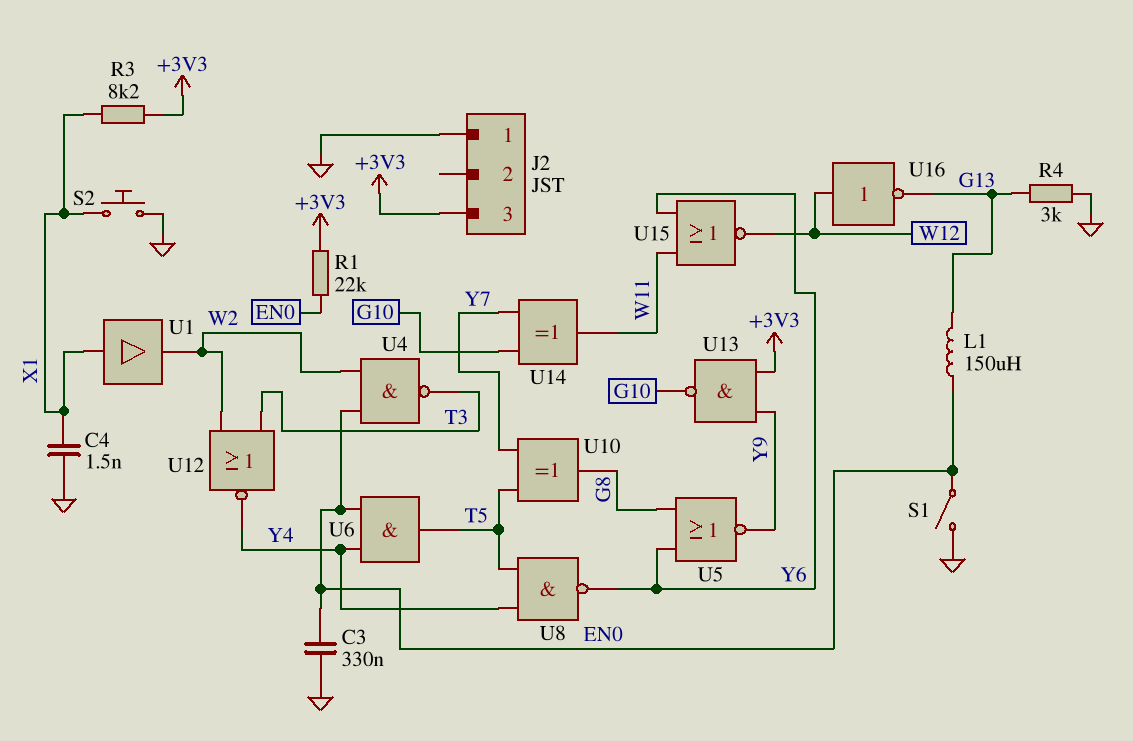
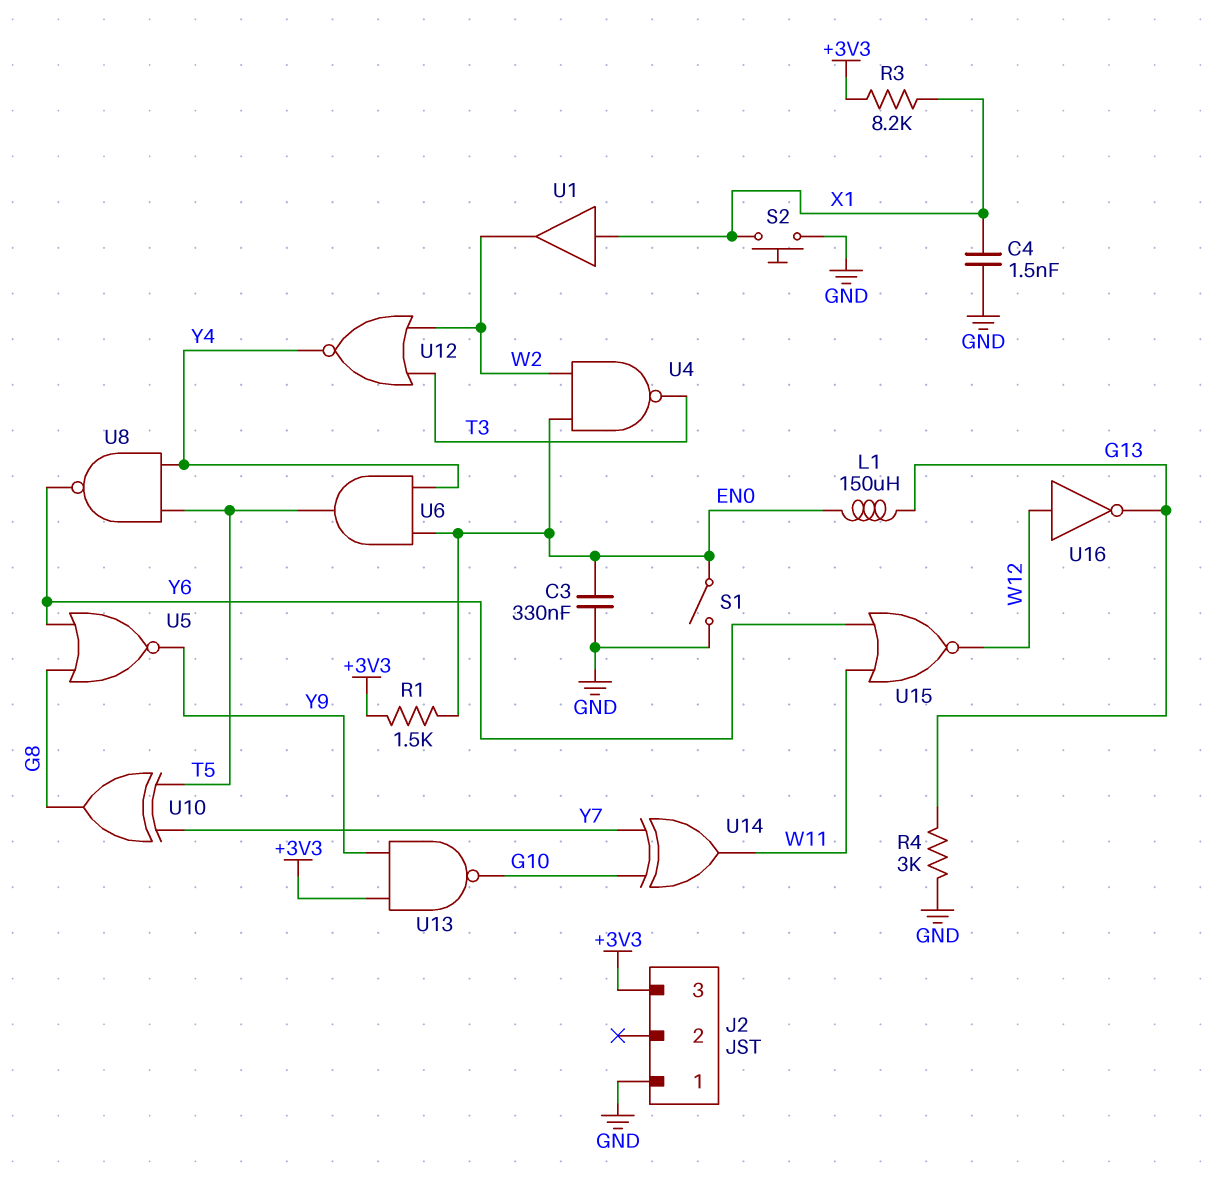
R1: 22k (+3V3, EN0) -> 1.5k (+3V3, EN0)

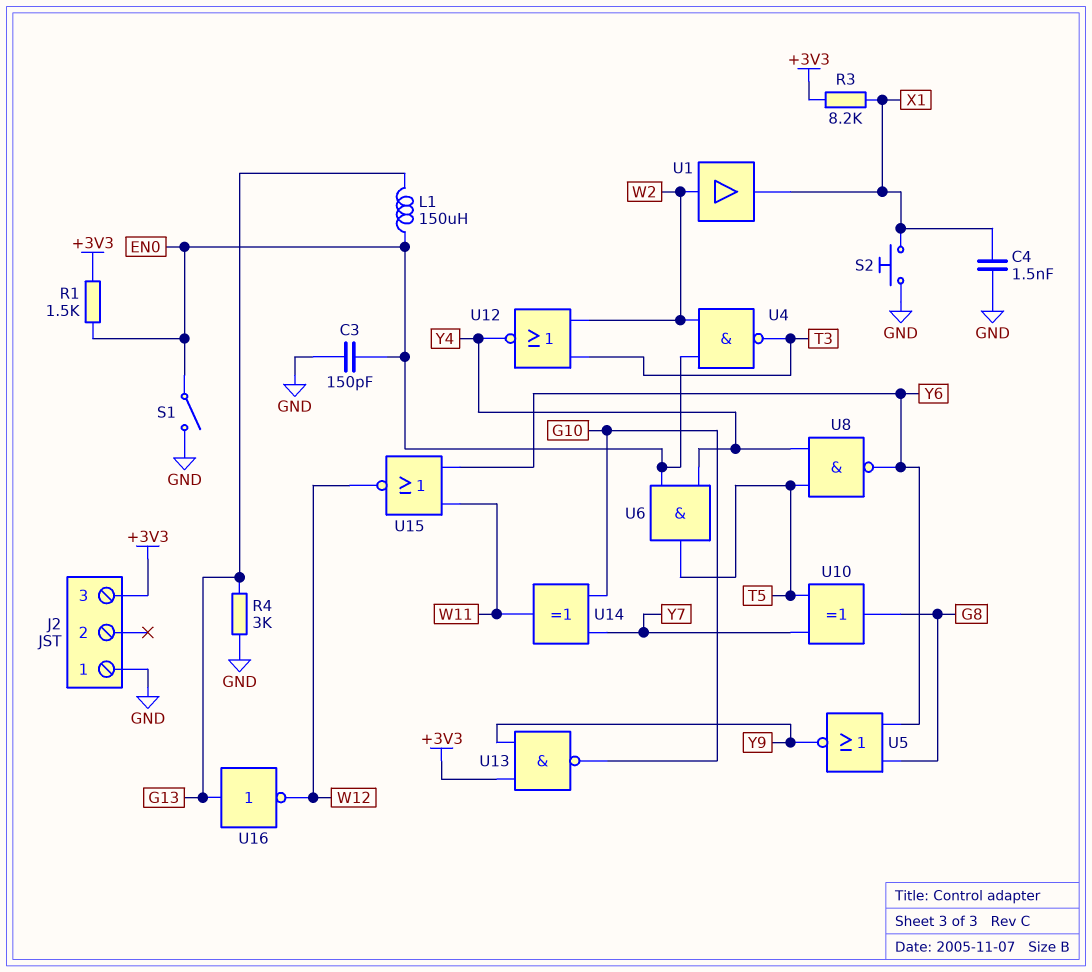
C3: 330nF (EN0, GND) -> 150pF (EN0, GND)
U1: buffer (in X1, out W2) -> buffer (in W2, out X1)
U16: NOT (in W12, out G13) -> NOT (in G13, out W12)

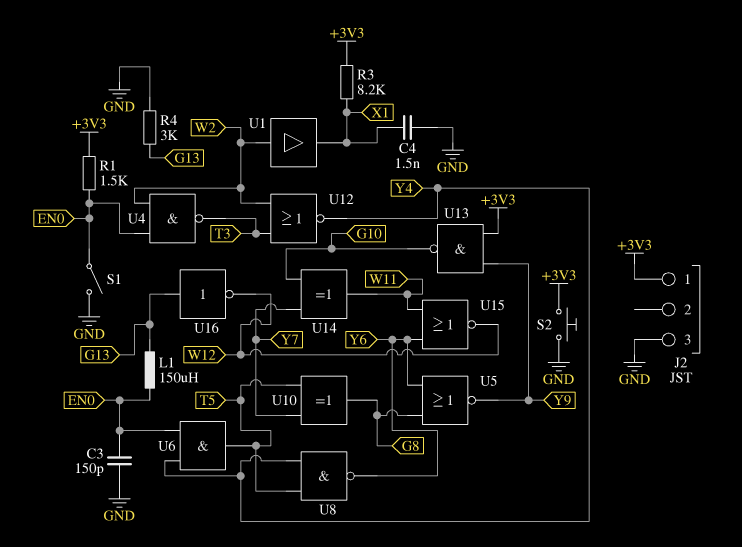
J2 pin 1: GND -> +3V3
J2 pin 3: +3V3 -> GND
S2: button (GND, X1) -> button (+3V3, GND)

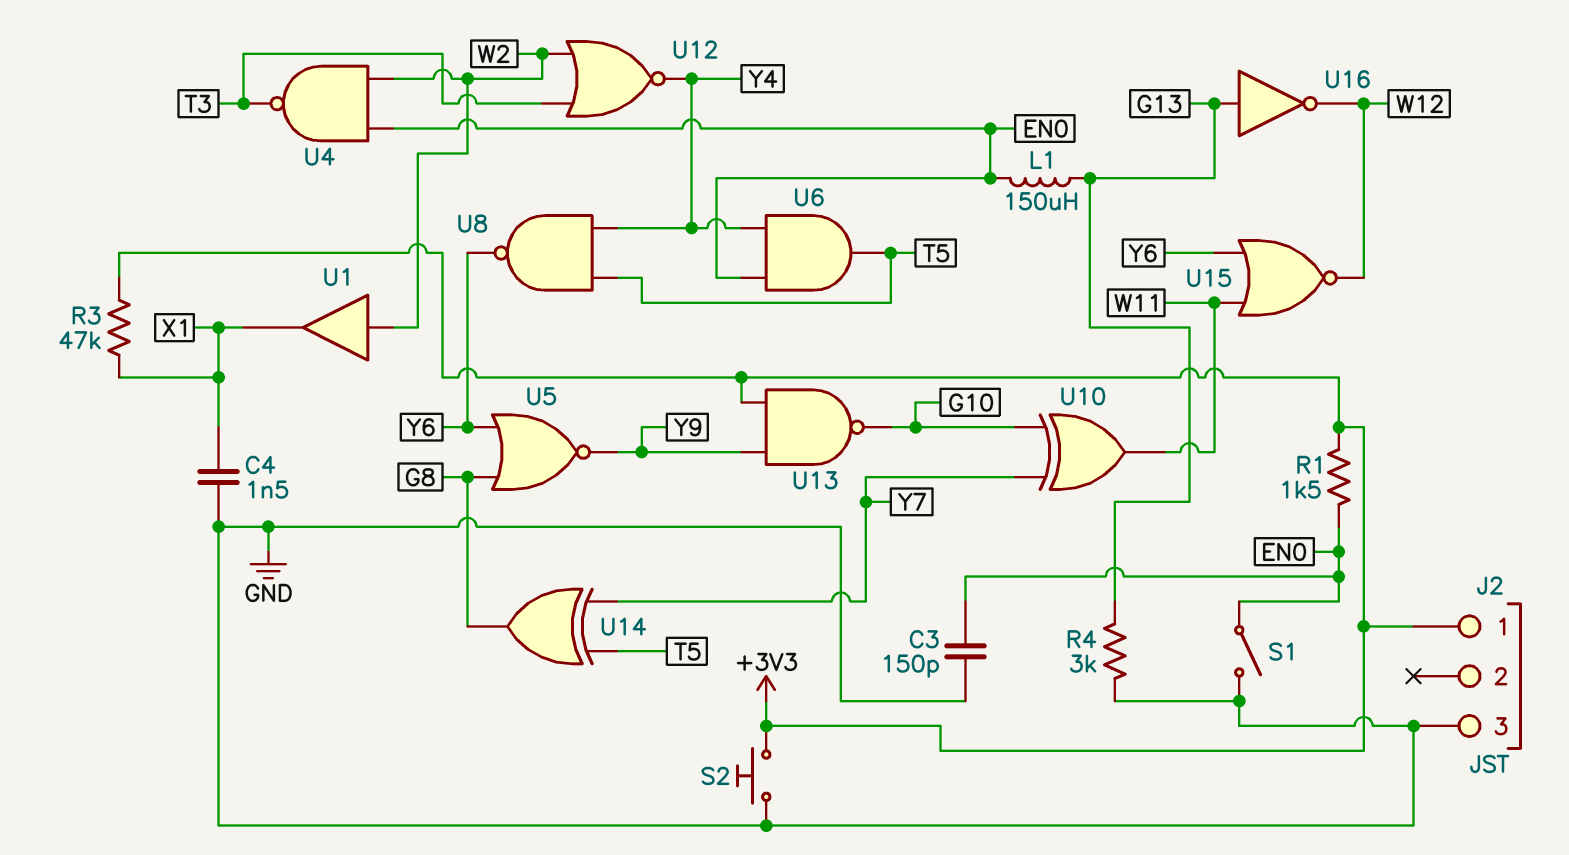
R3: 8.2k (+3V3, X1) -> 47k (+3V3, X1)
U10: XOR (in T5, in Y7, out G8) -> XOR (in G10, in Y7, out W11)
U14: XOR (in G10, in Y7, out W11) -> XOR (in T5, in Y7, out G8)

